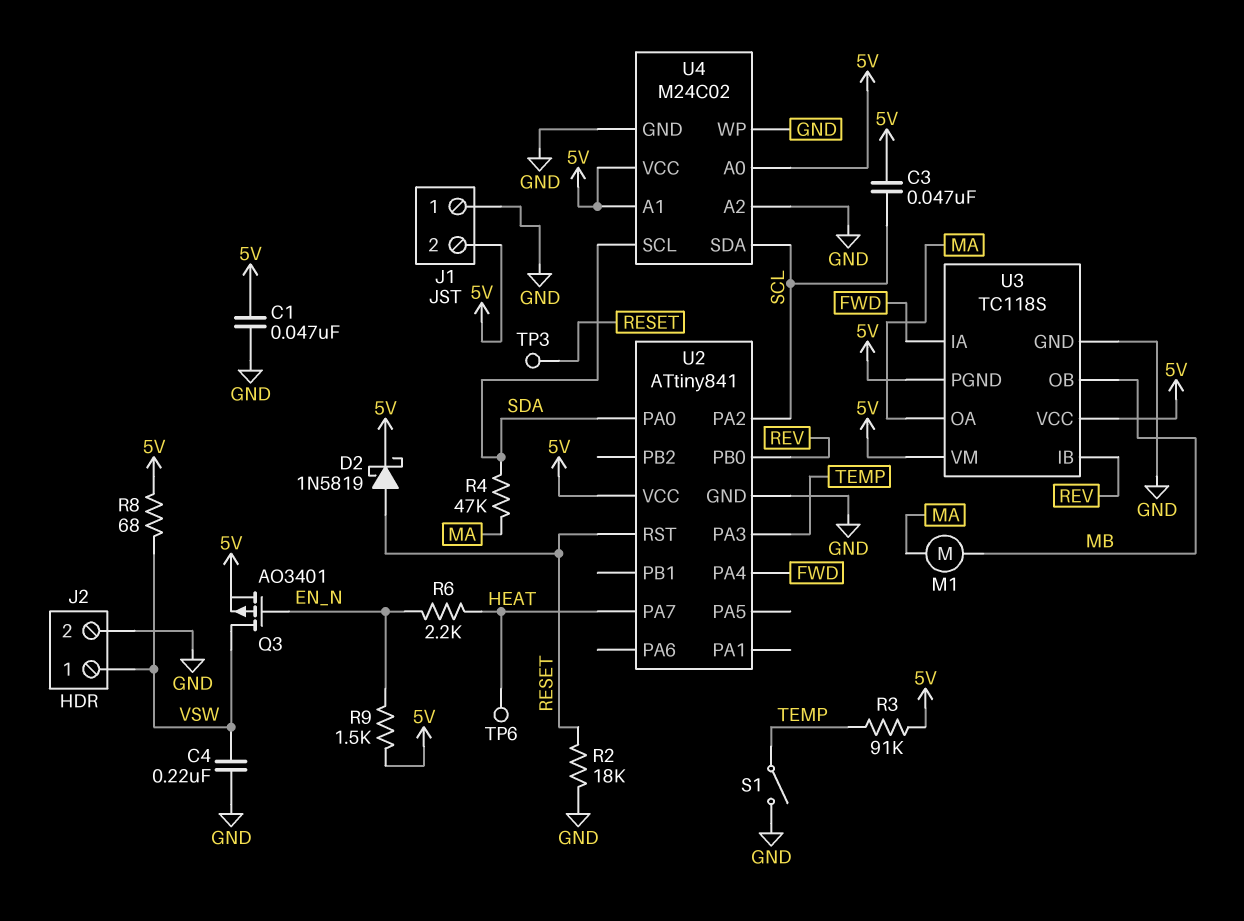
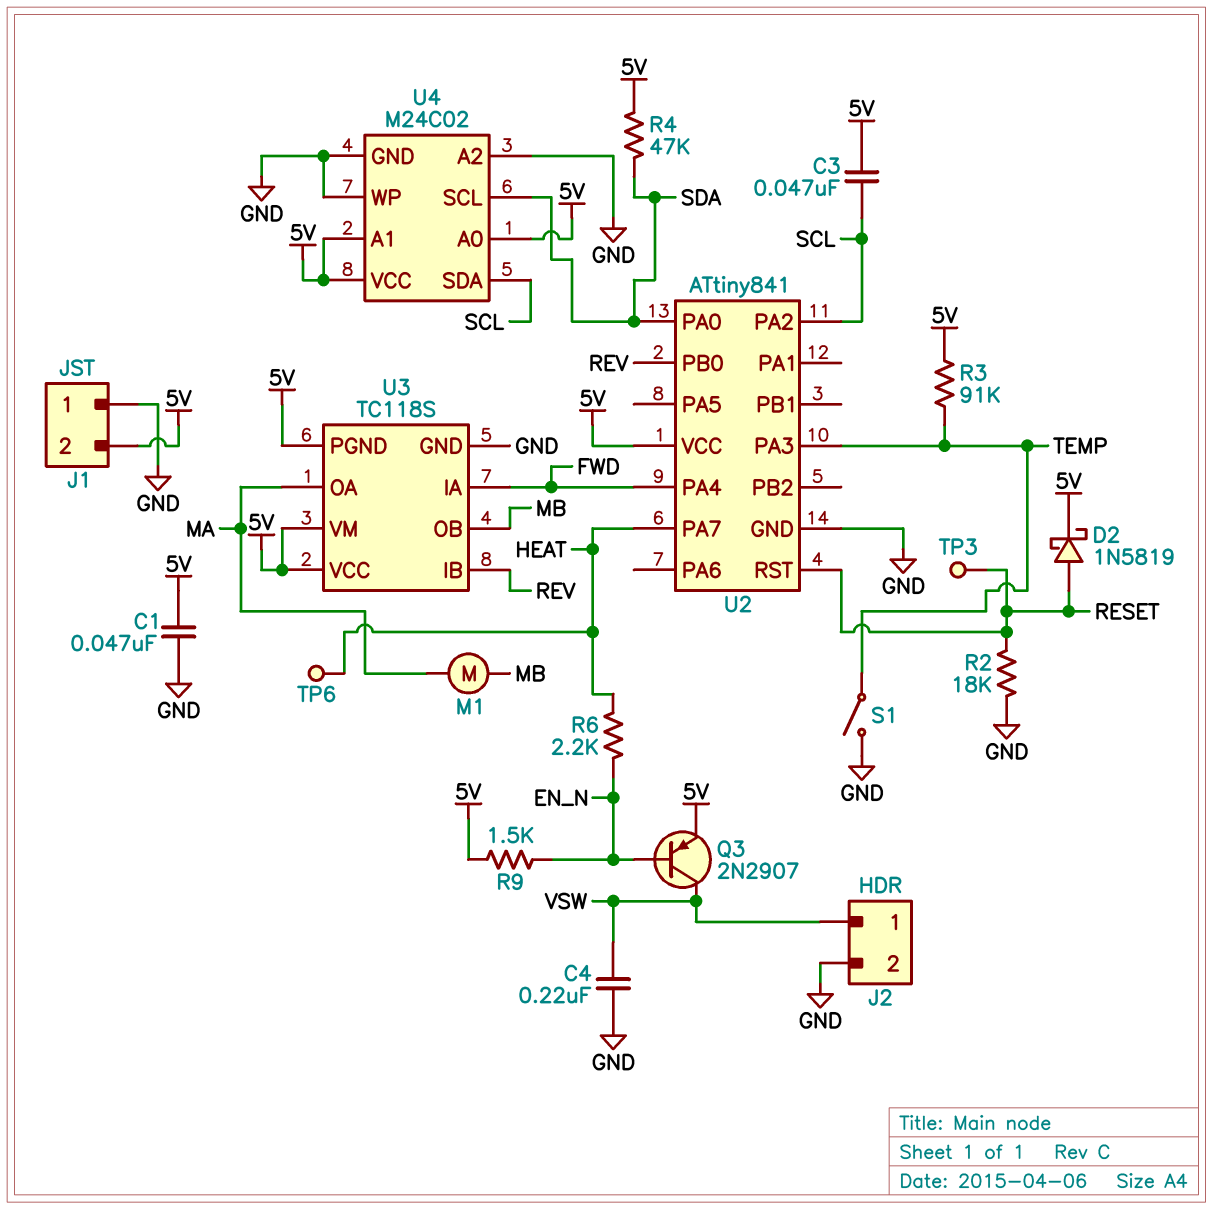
Q3: PMOS AO3401 (G EN_N, D VSW, S 5V) -> PNP 2N2907 (B EN_N, C VSW, E 5V)
R4: 47k (MA, SDA) -> 47k (5V, SDA)
R8: 68 (5V, VSW) -> none

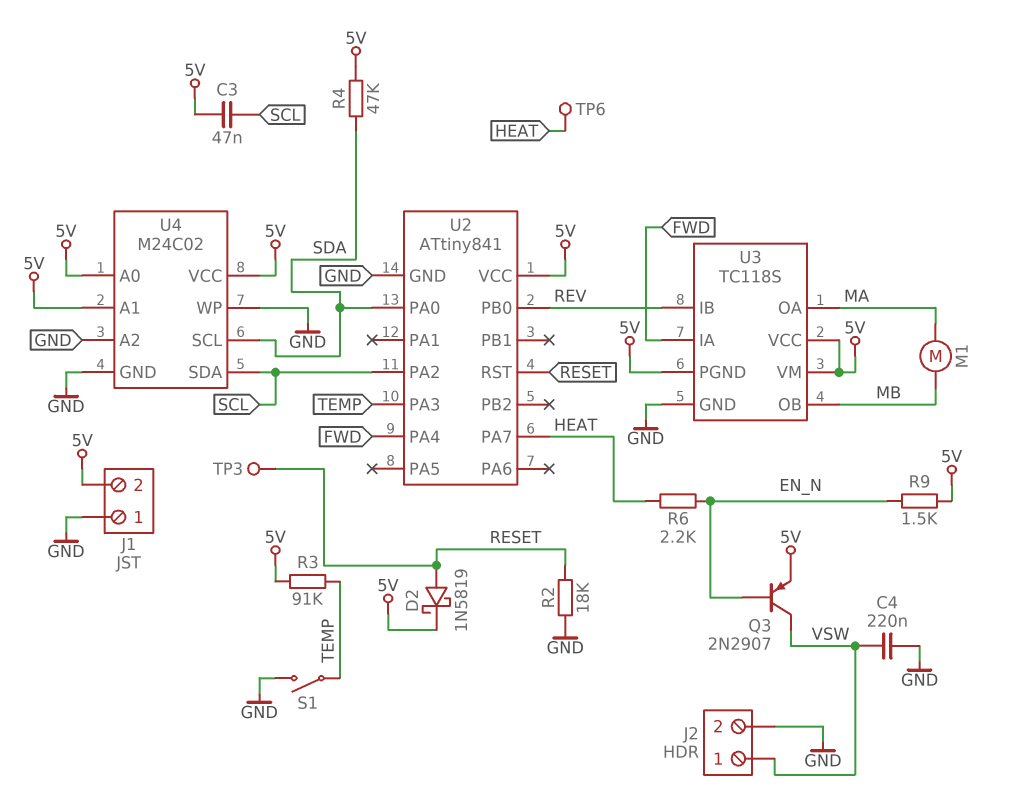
C1: 47nF (5V, GND) -> none

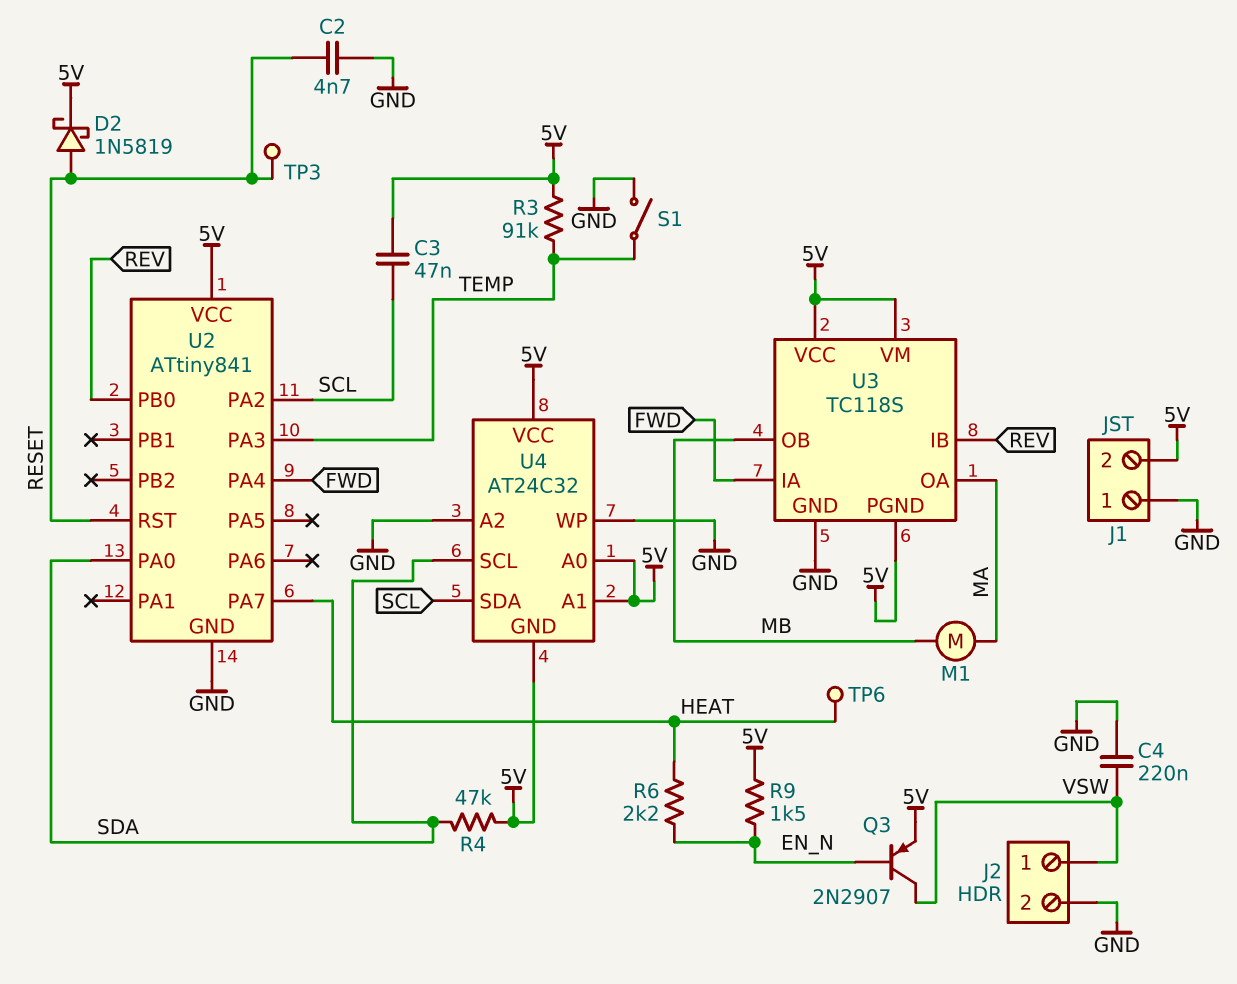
C2: none -> 4.7nF (GND, RESET)
R2: 18k (GND, RESET) -> none
U4: M24C02 -> AT24C32
U4 pin GND: GND -> 5V

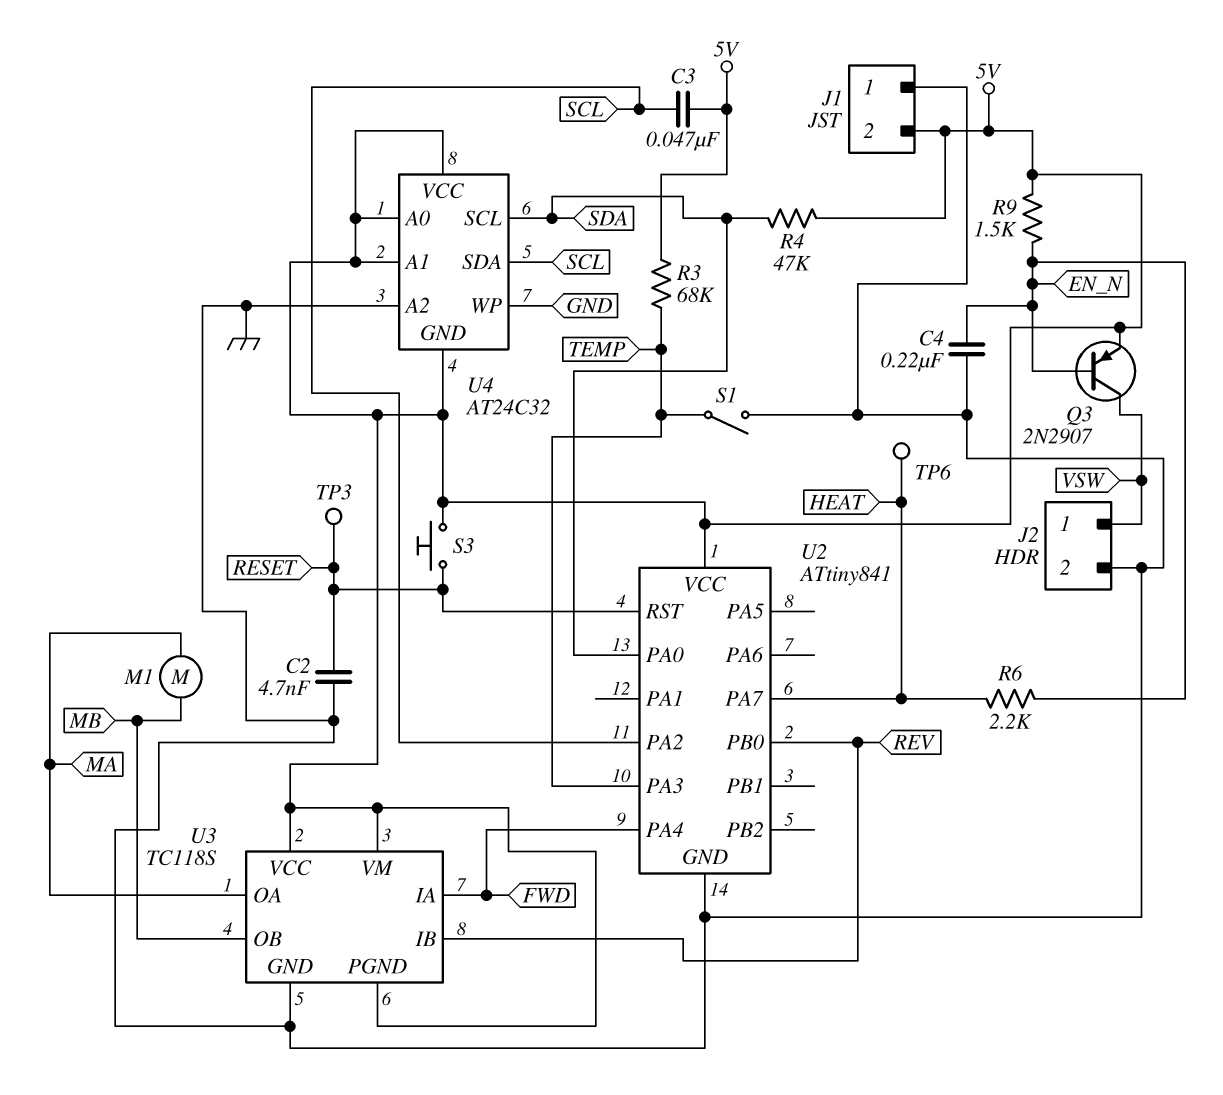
C4: 220nF (GND, VSW) -> 220nF (EN_N, GND)
D2: schottky 1N5819 (A RESET, K 5V) -> none
R3: 91k (5V, TEMP) -> 68k (5V, TEMP)
S3: none -> button (5V, RESET)

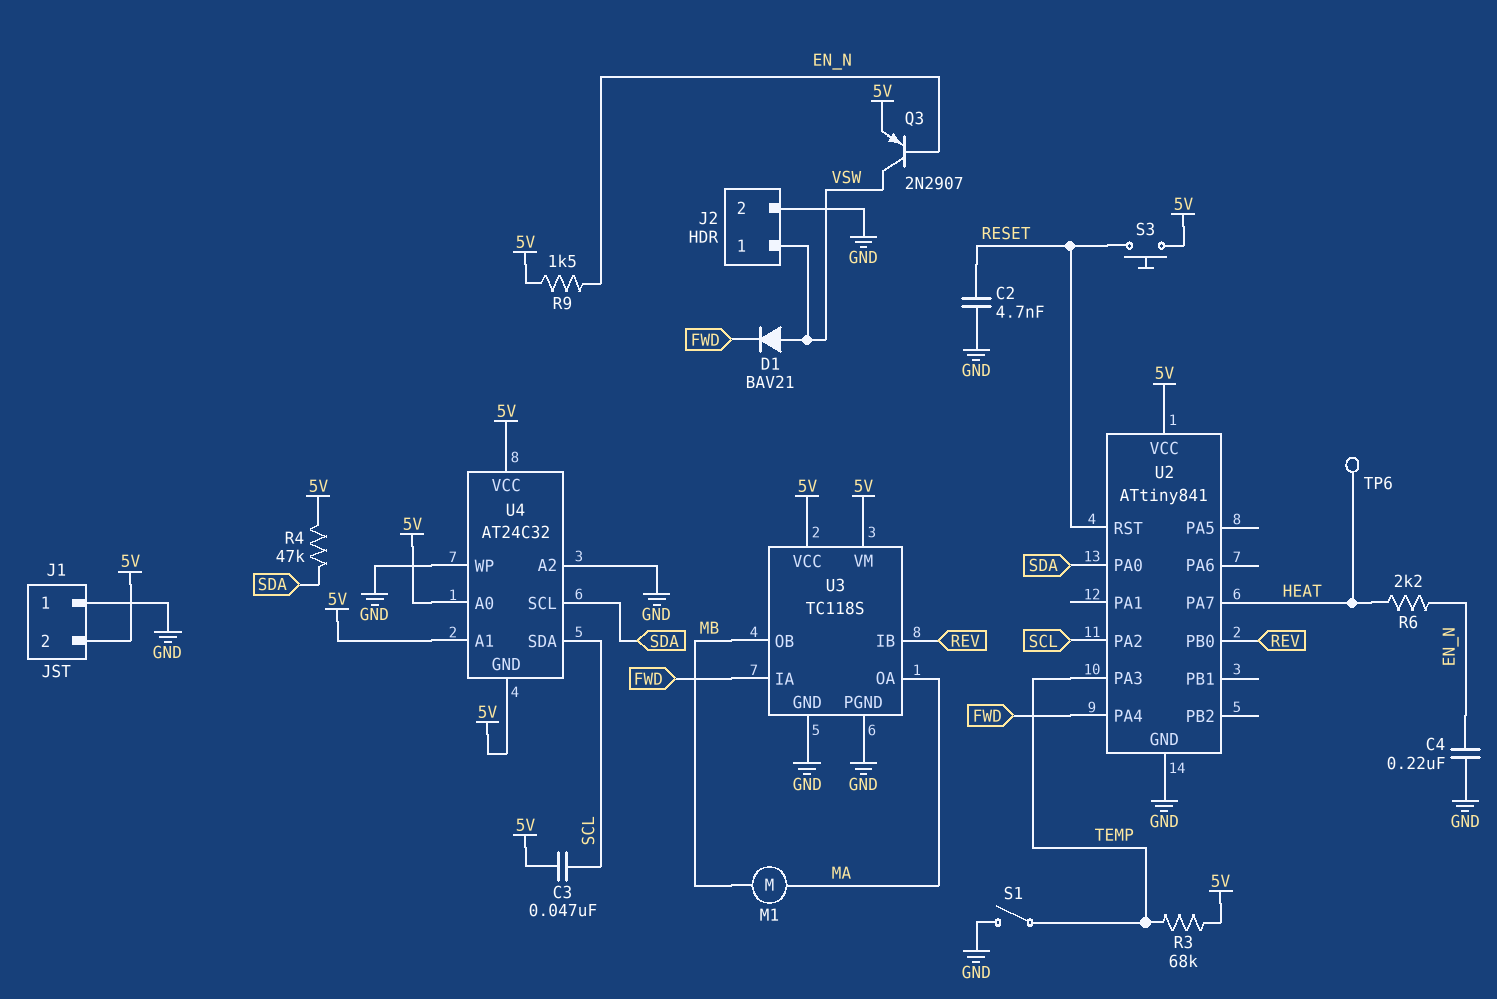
D1: none -> diode BAV21 (A VSW, K FWD)
TP3: test point (RESET) -> none
U3 pin PGND: 5V -> GND

